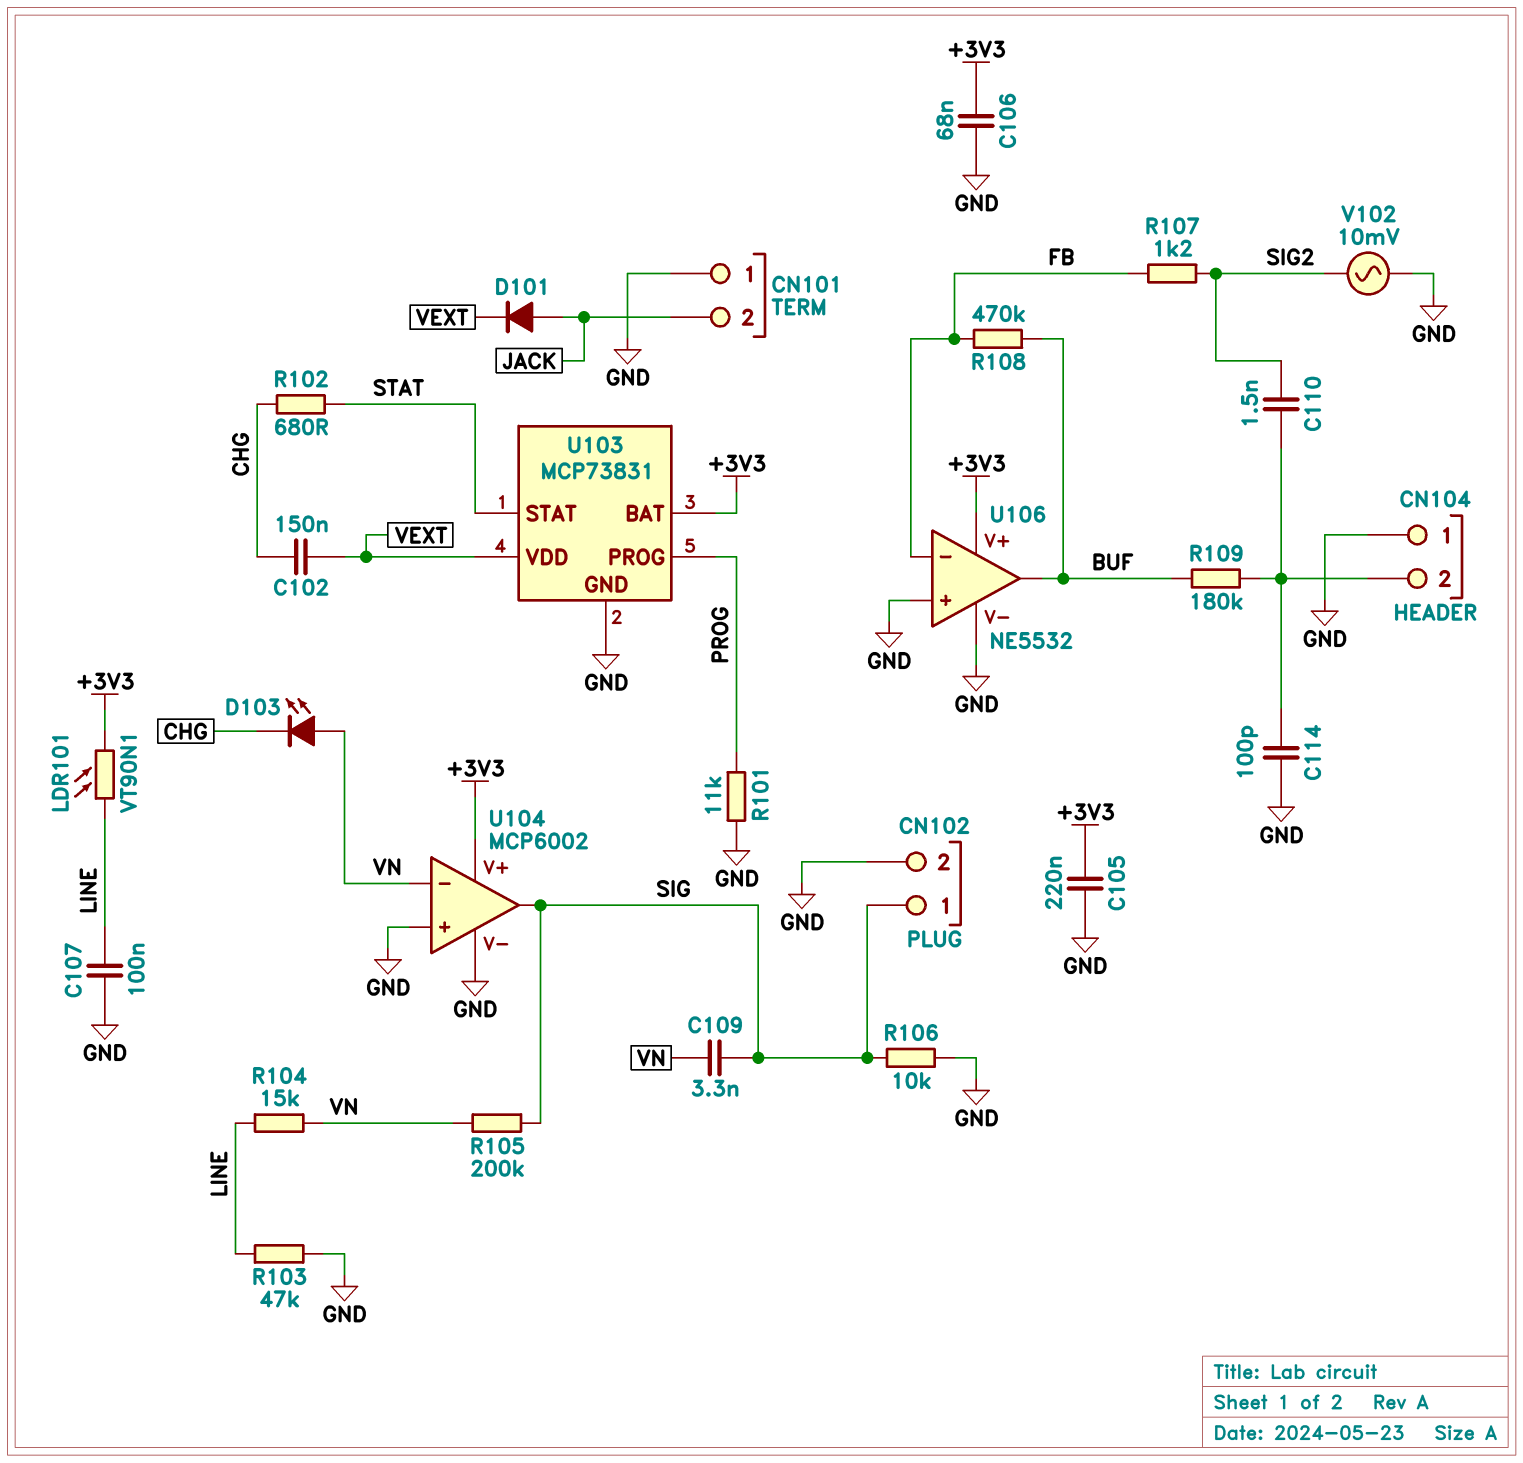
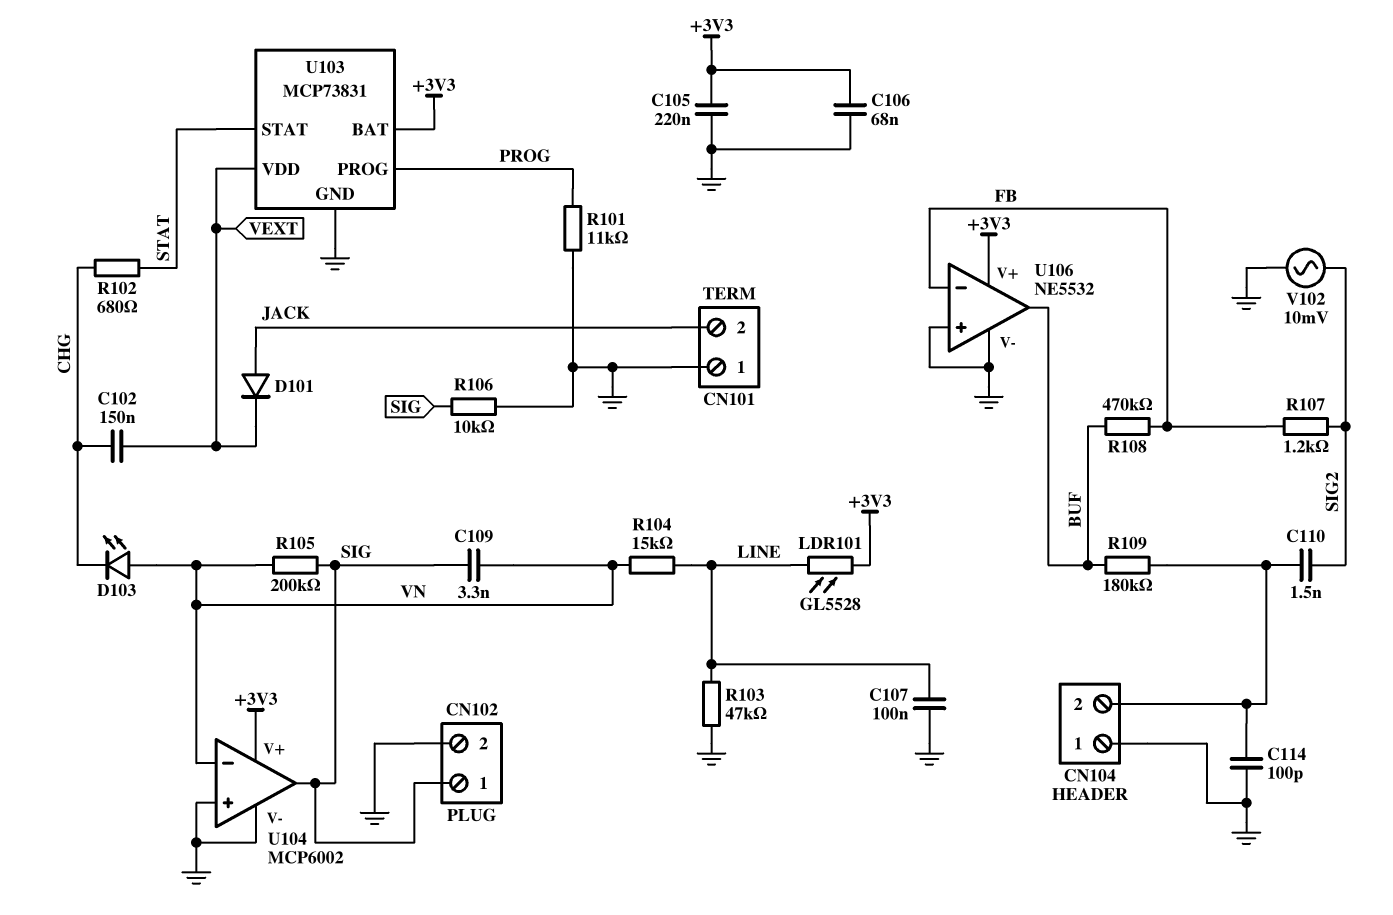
LDR101: VT90N1 (+3V3, LINE) -> GL5528 (+3V3, LINE)

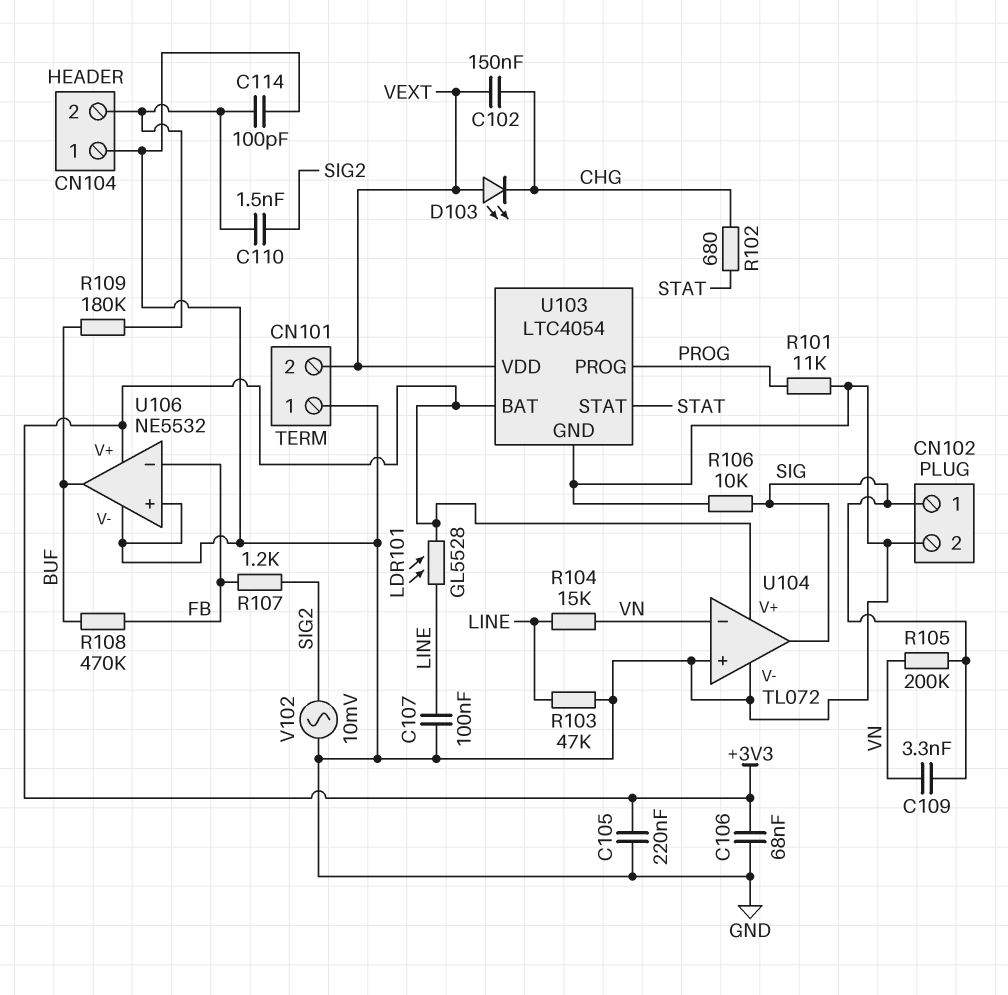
CN101 pin 2: JACK -> VEXT
D101: diode (A JACK, K VEXT) -> none
D103: LED (A VN, K CHG) -> LED (A VEXT, K CHG)
U103: MCP73831 -> LTC4054
U104: MCP6002 -> TL072

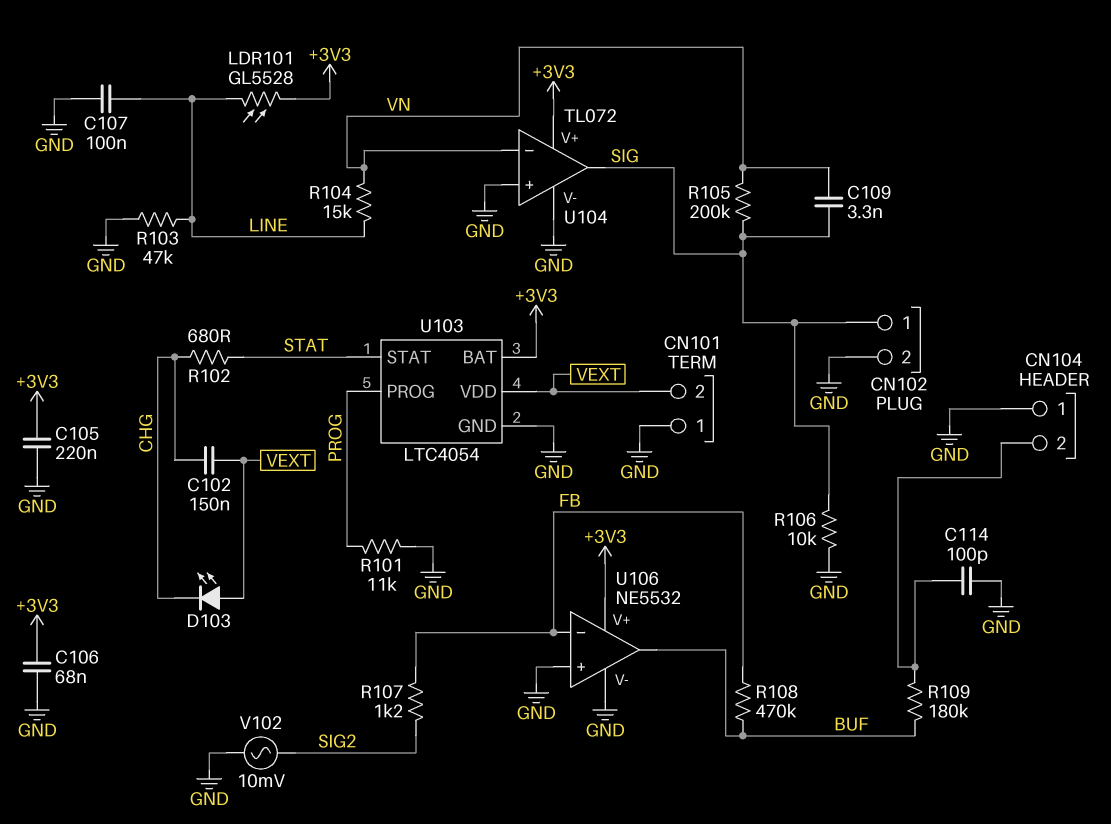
C110: 1.5nF (CN104/2, SIG2) -> none

